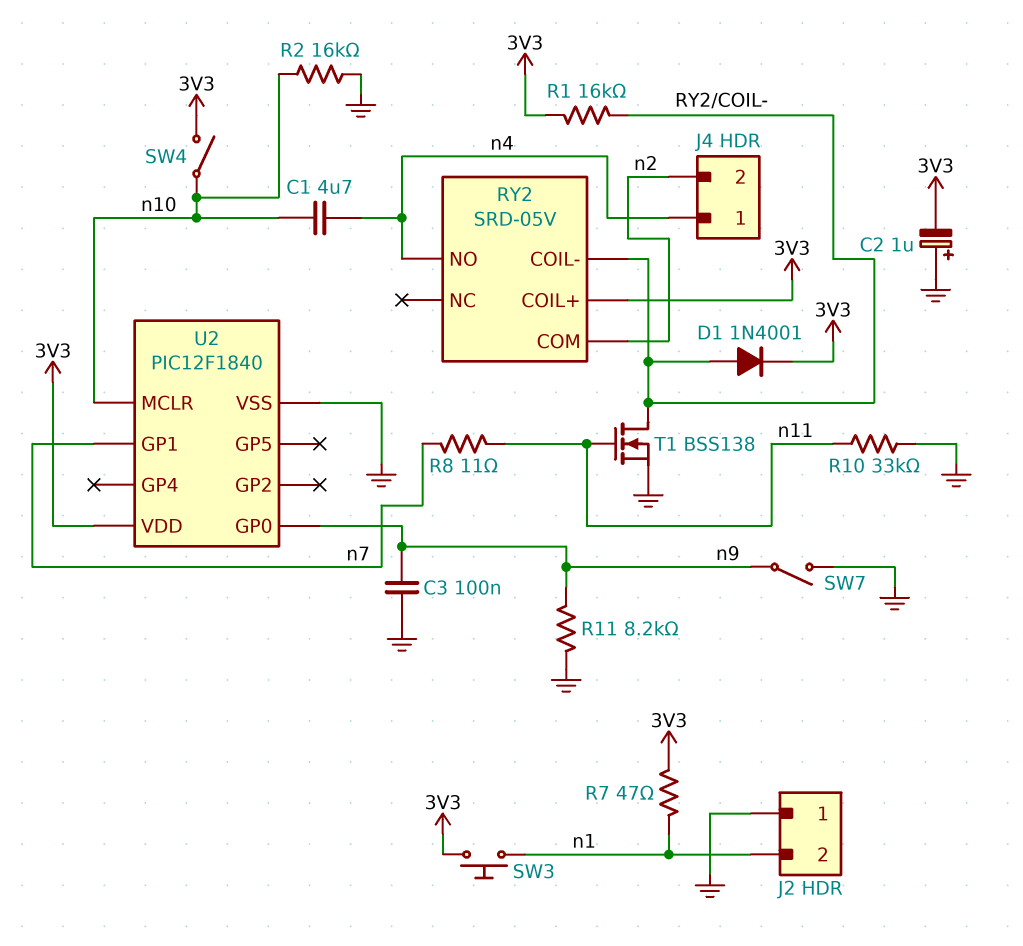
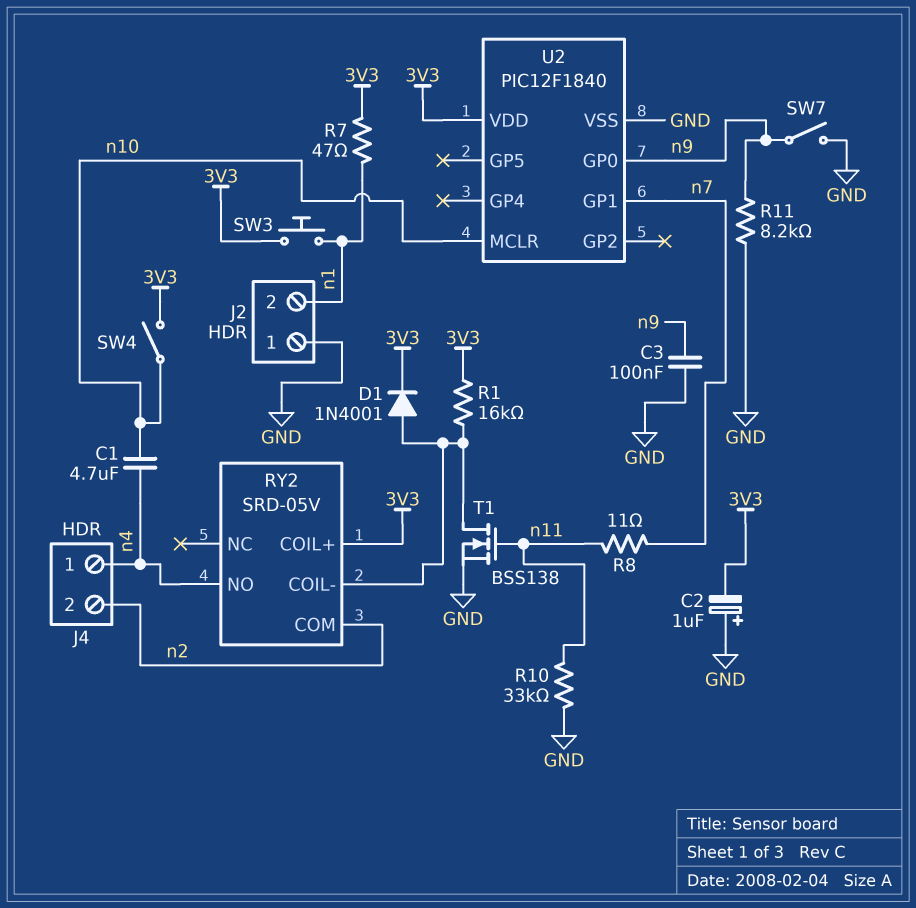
R2: 16k (GND, n10) -> none

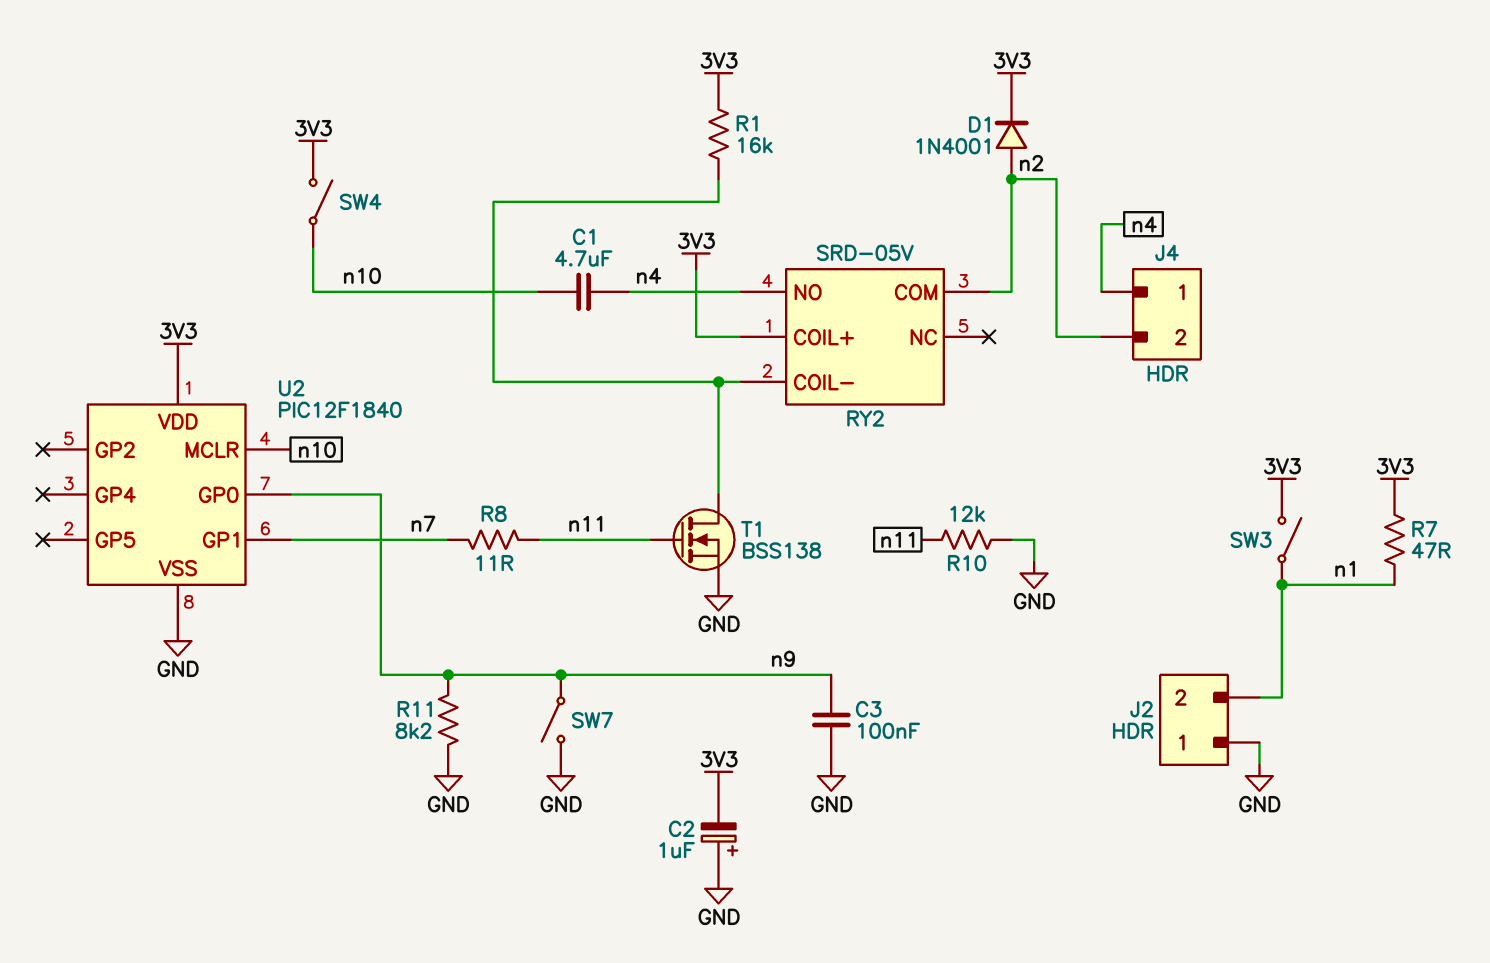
D1: diode 1N4001 (A RY2/COIL-, K 3V3) -> diode 1N4001 (A n2, K 3V3)
R10: 33k (GND, n11) -> 12k (GND, n11)
SW3: button (3V3, n1) -> switch (3V3, n1)

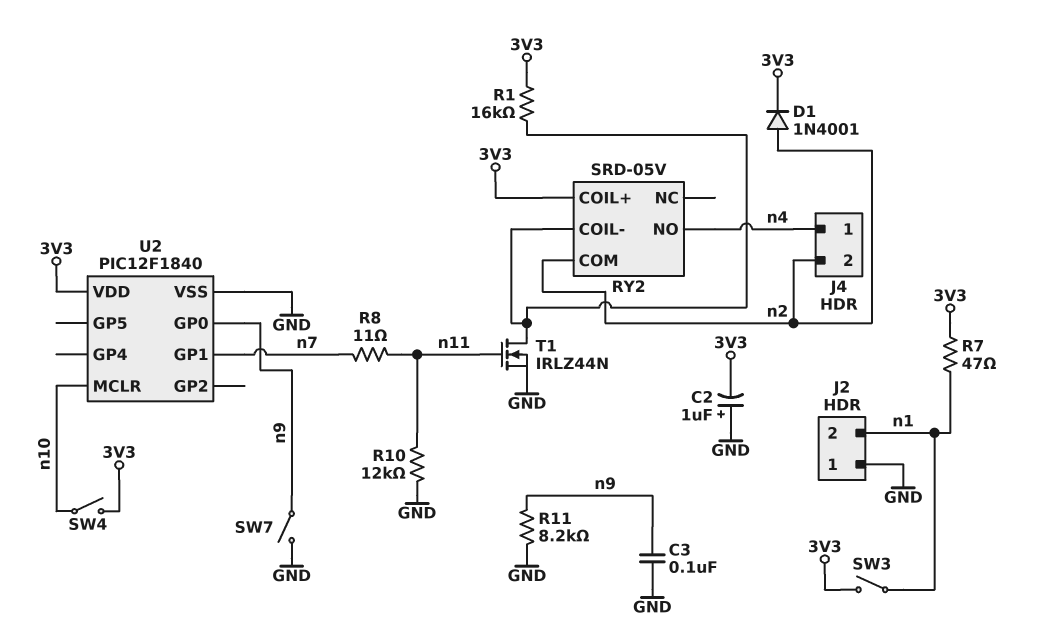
C1: 4.7uF (n4, n10) -> none
T1: NMOS BSS138 (G n11, D RY2/COIL-, S GND) -> NMOS IRLZ44N (G n11, D RY2/COIL-, S GND)

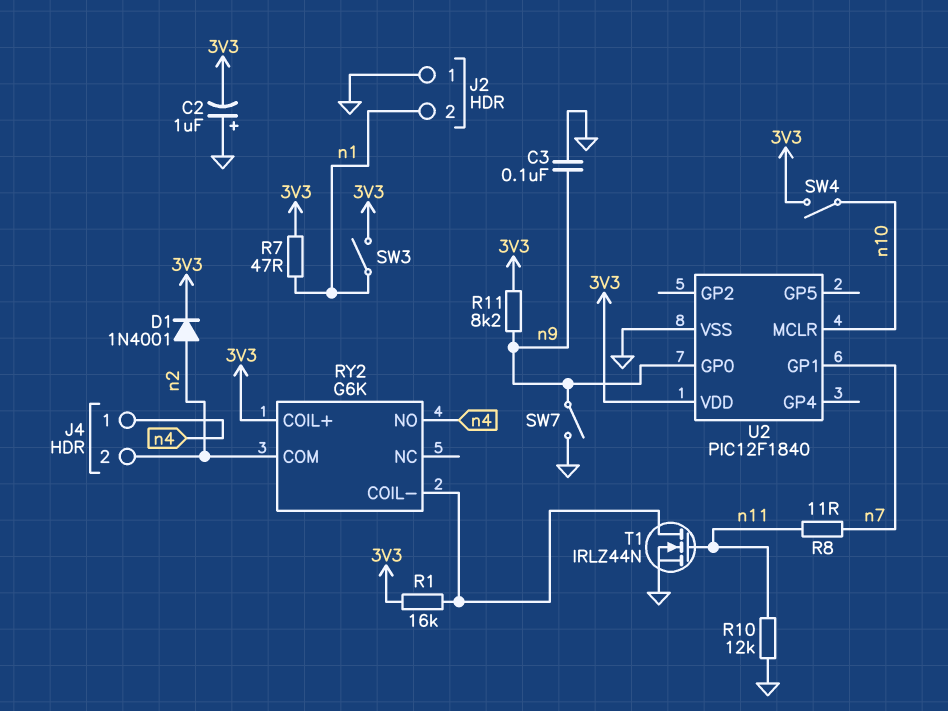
R11: 8.2k (GND, n9) -> 8.2k (3V3, n9)
RY2: SRD-05V -> G6K

